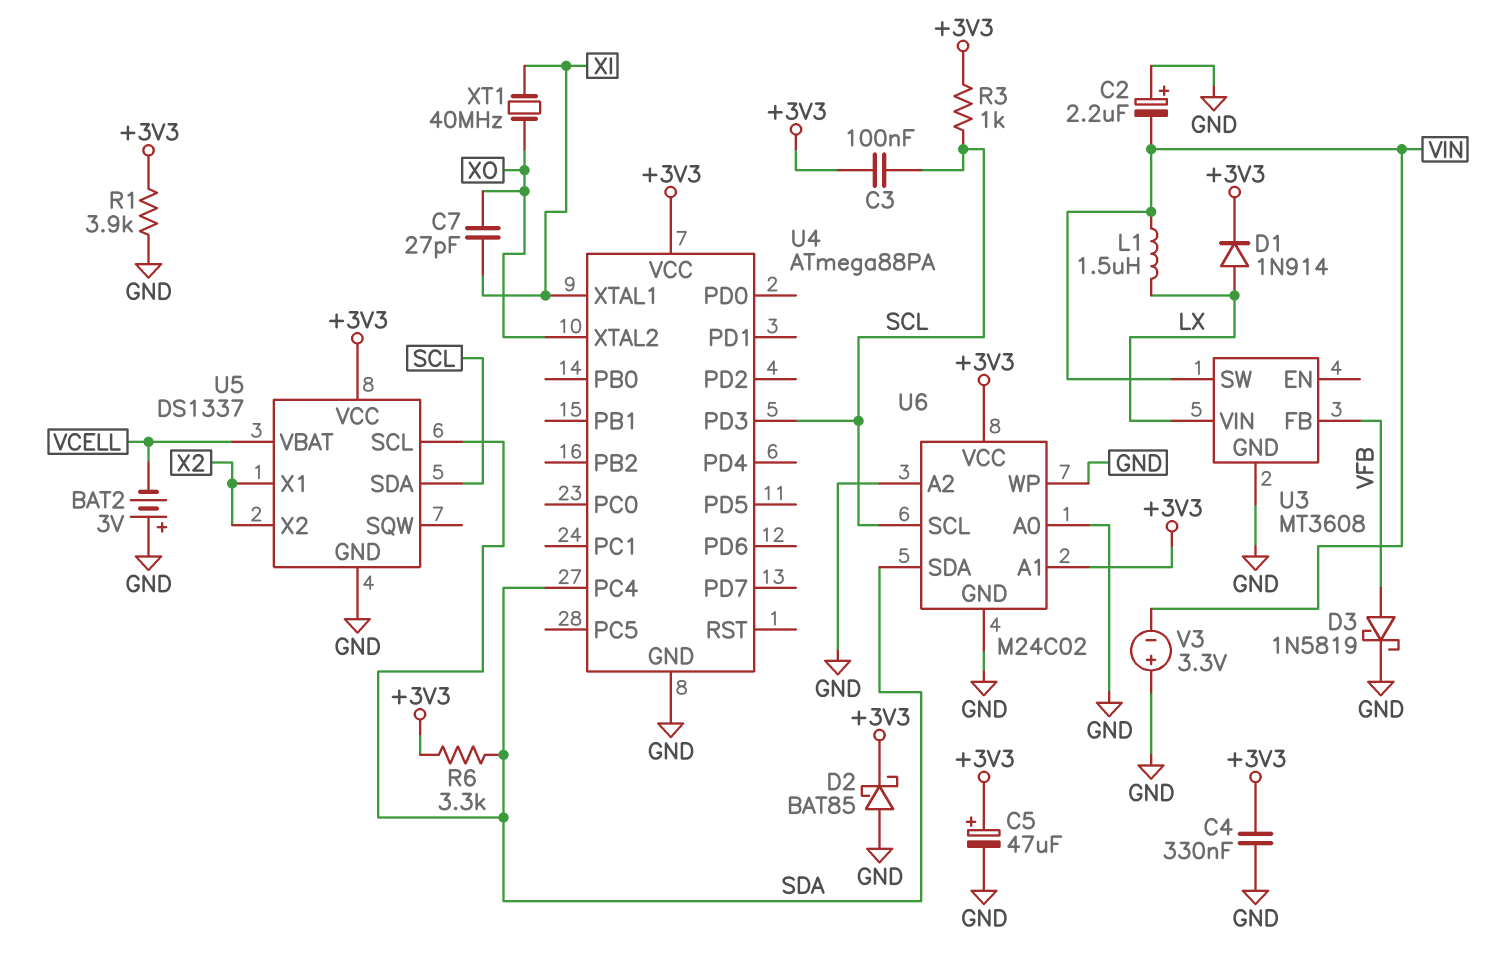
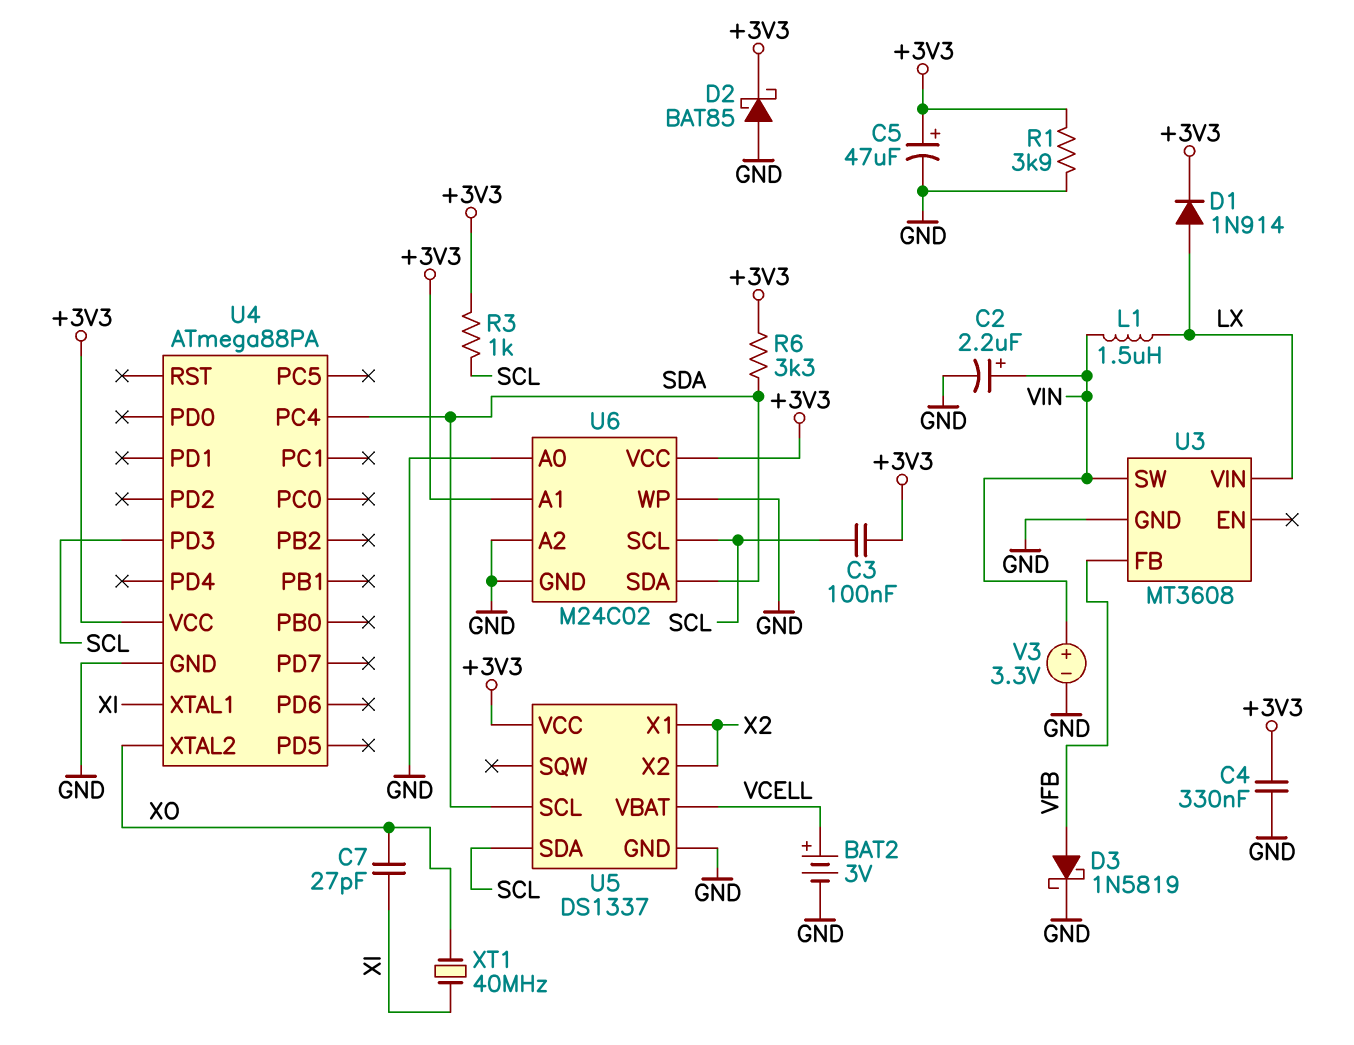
BAT2: 3V (plus GND, minus VCELL) -> 3V (plus VCELL, minus GND)
C2: 2.2uF (plus GND, minus VIN) -> 2.2uF (plus VIN, minus GND)
V3: 3.3V (plus GND, minus VIN) -> 3.3V (plus VIN, minus GND)

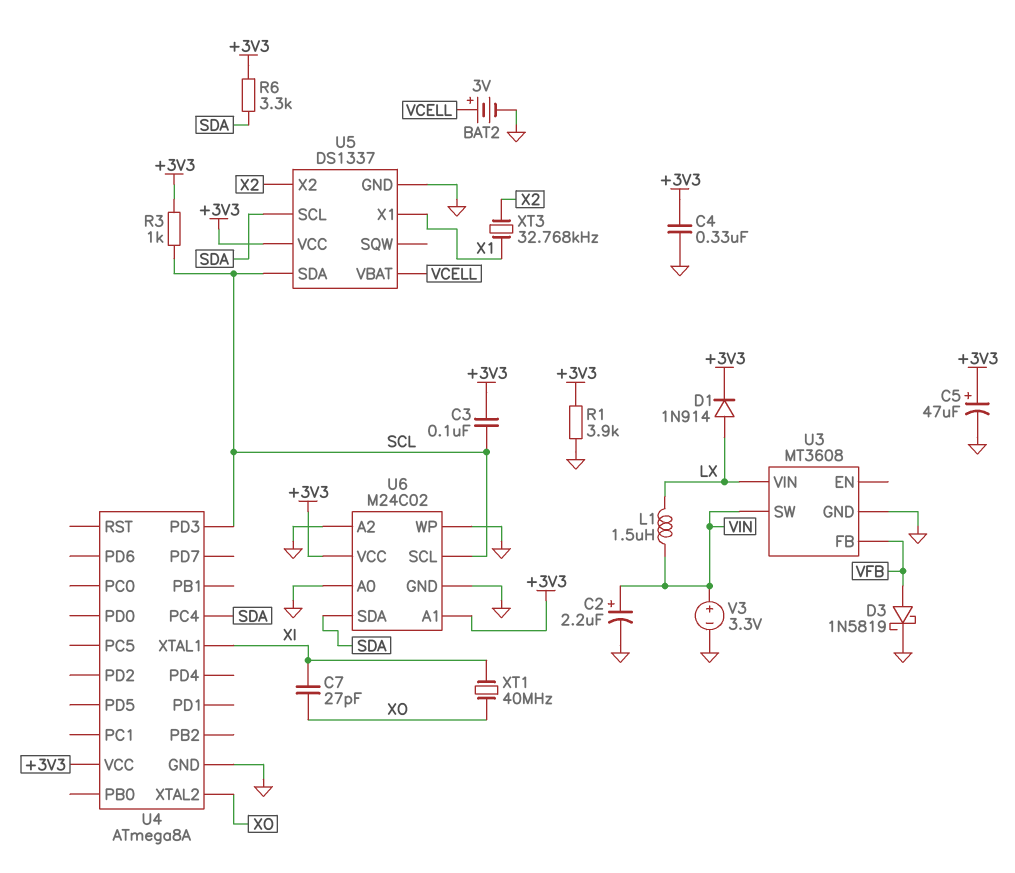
D2: schottky BAT85 (A GND, K +3V3) -> none
U4: ATmega88PA -> ATmega8A
U5 pin X1: X2 -> X1
XT3: none -> 32.768kHz (X1, X2)

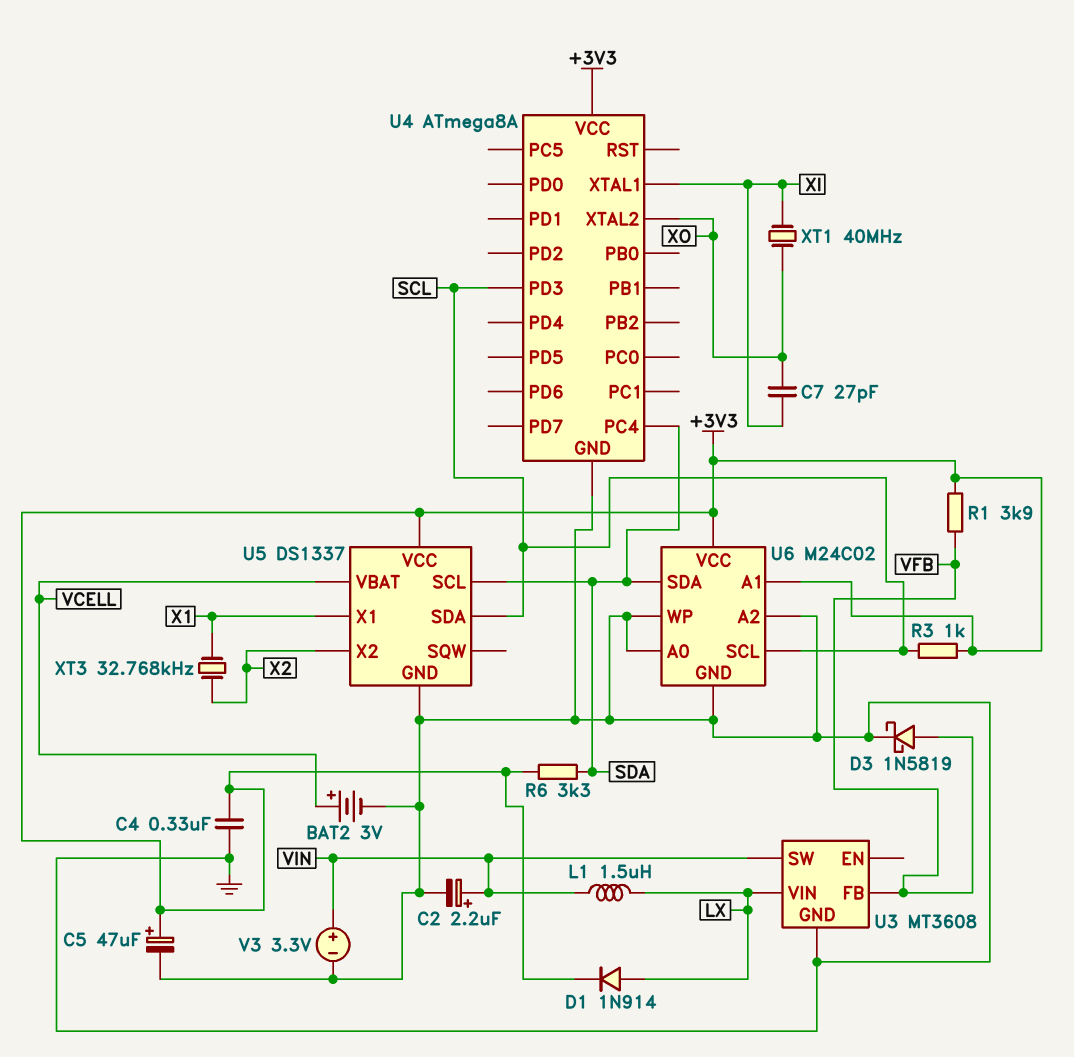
C3: 100nF (+3V3, SCL) -> none
R1: 3.9k (+3V3, GND) -> 3.9k (+3V3, VFB)

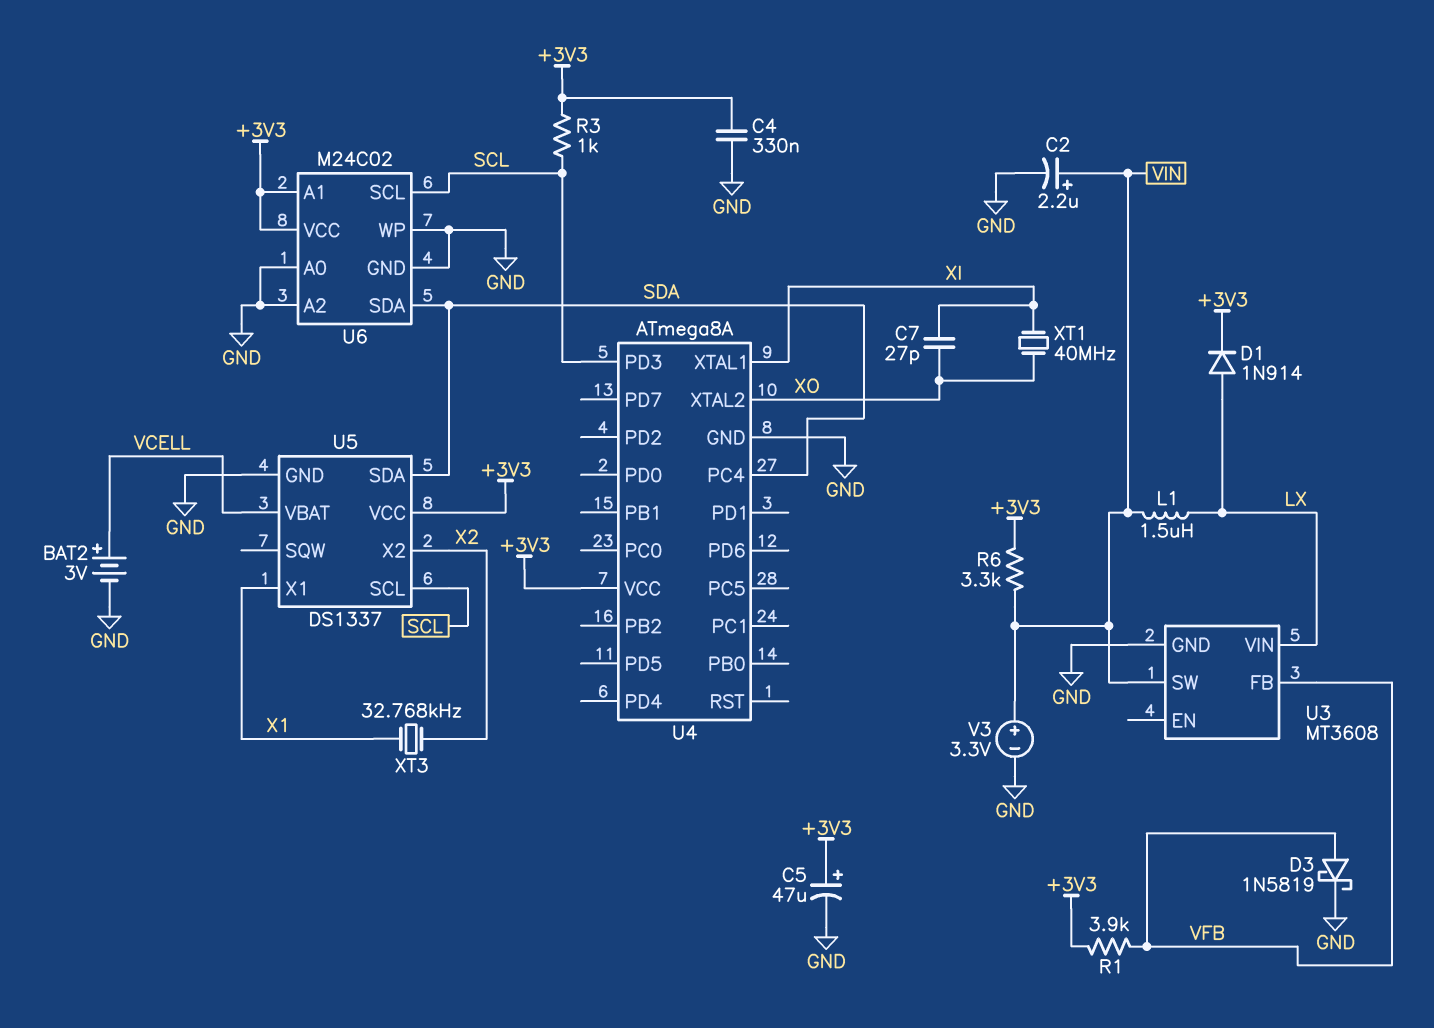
R6: 3.3k (+3V3, SDA) -> 3.3k (+3V3, VIN)
U5 pin SCL: SDA -> SCL
U5 pin SDA: SCL -> SDA

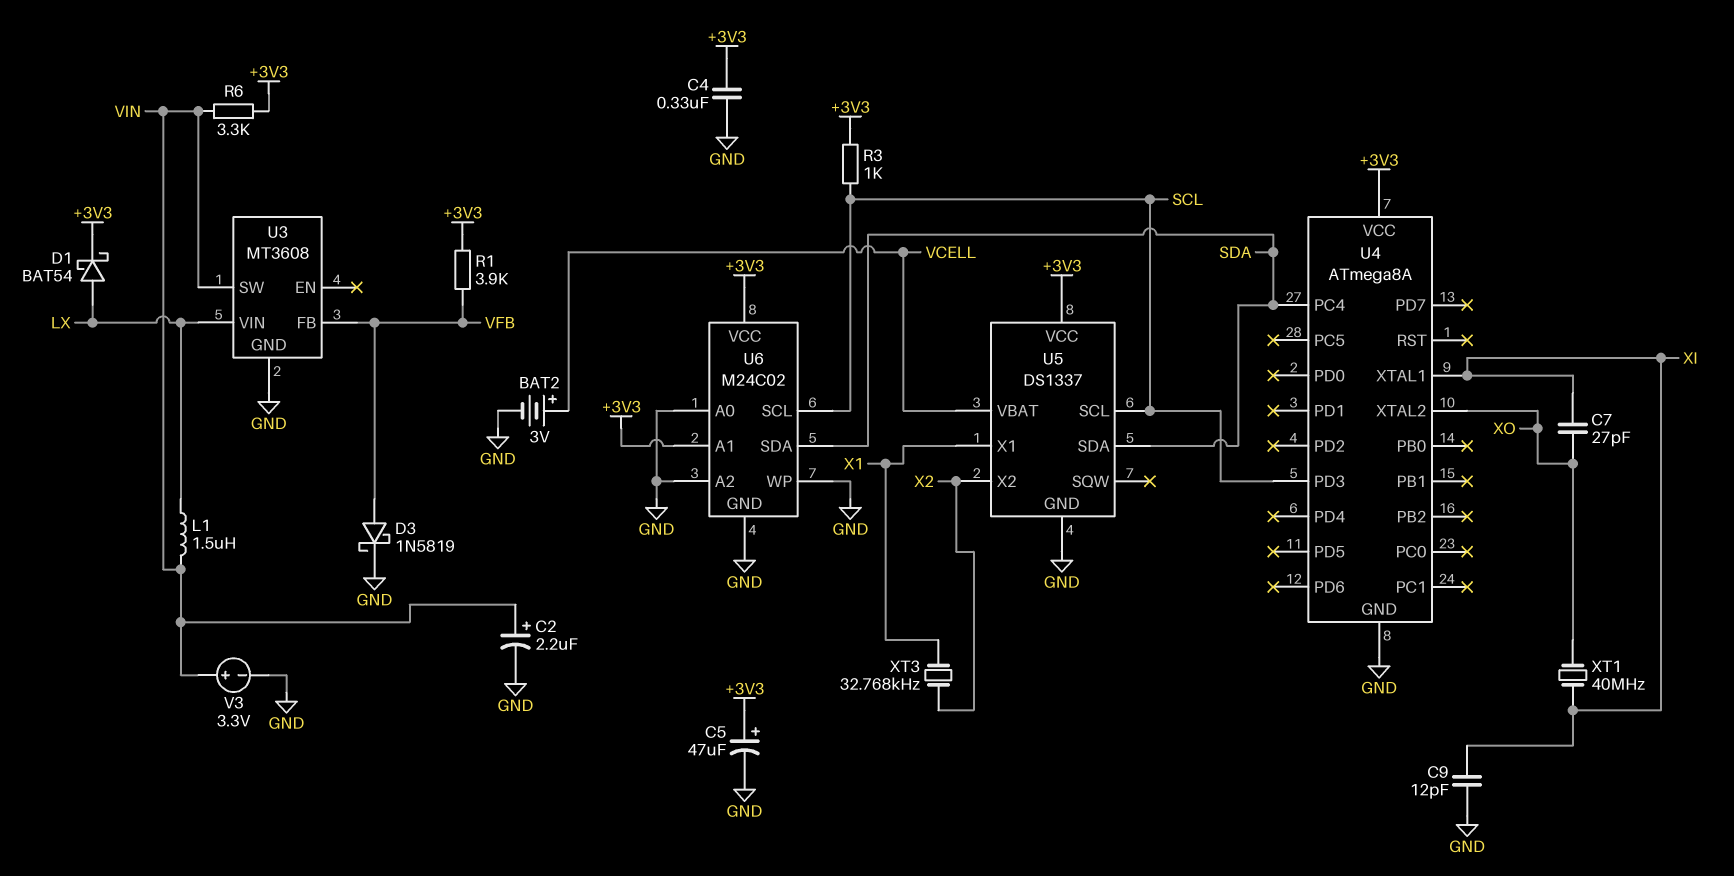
C9: none -> 12pF (GND, XI)
D1: diode 1N914 (A LX, K +3V3) -> schottky BAT54 (A LX, K +3V3)

